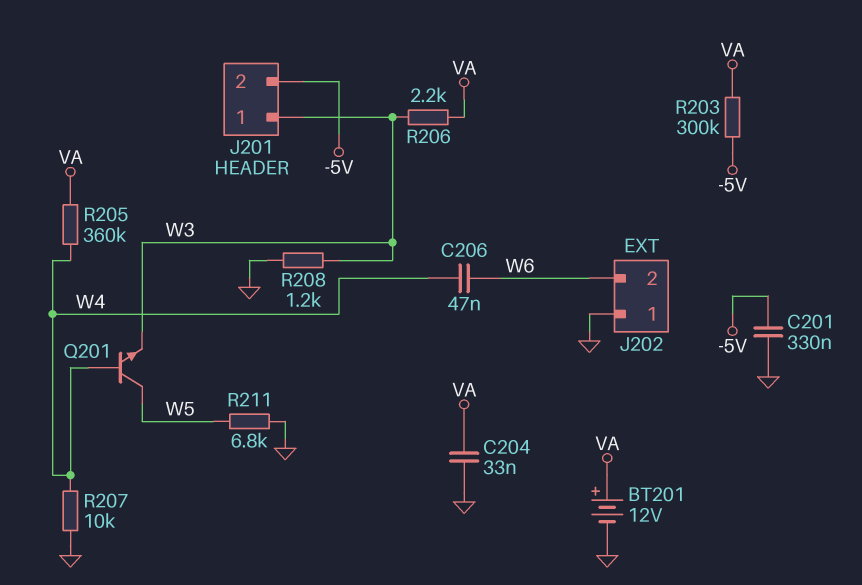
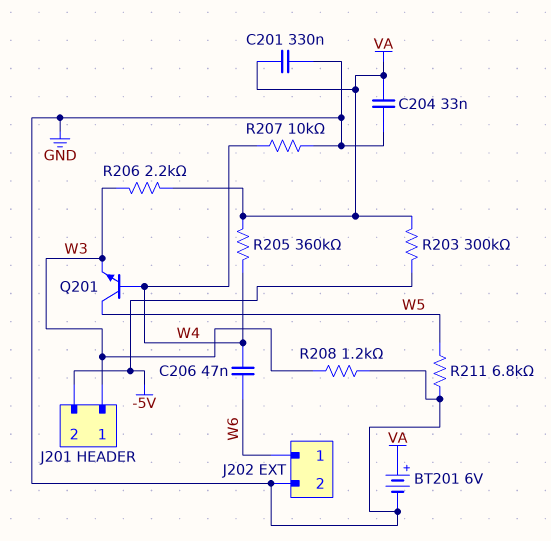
BT201: 12V (plus VA, minus GND) -> 6V (plus VA, minus GND)
C201: 330nF (-5V, GND) -> 330nF (GND, VA)
J202 pin 1: GND -> W6
J202 pin 2: W6 -> GND

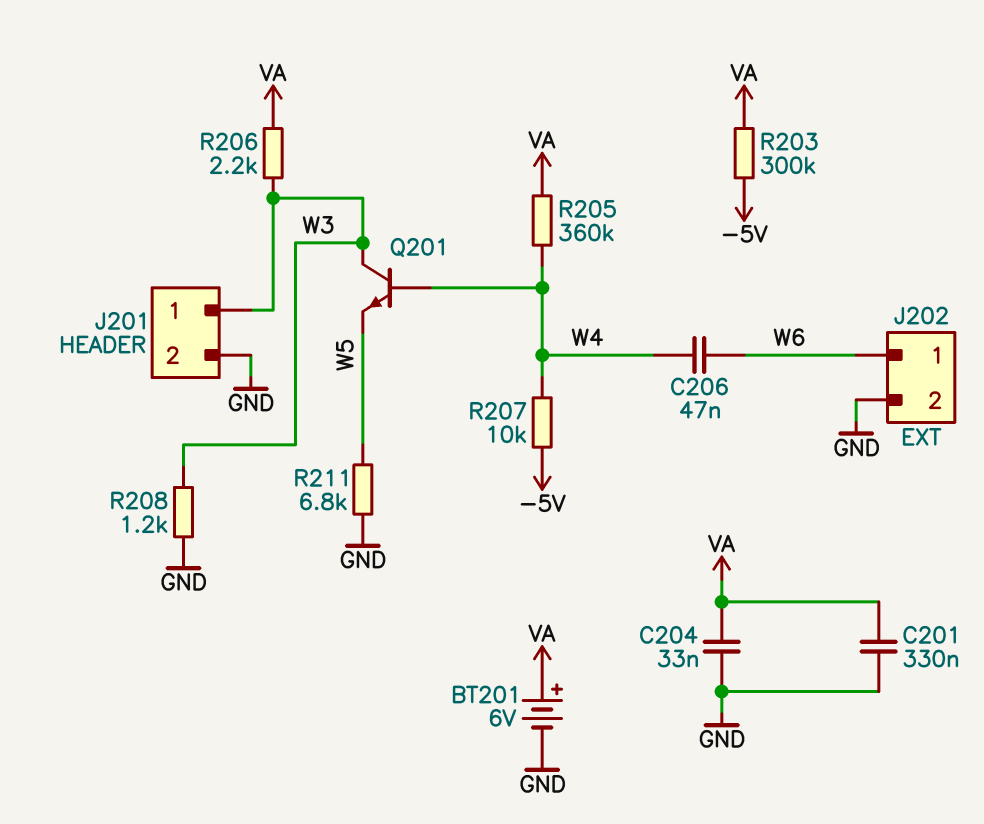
J201 pin 2: -5V -> GND
Q201: NPN (B W4, C W5, E W3) -> NPN (B W4, C W3, E W5)
R207: 10k (GND, W4) -> 10k (-5V, W4)

